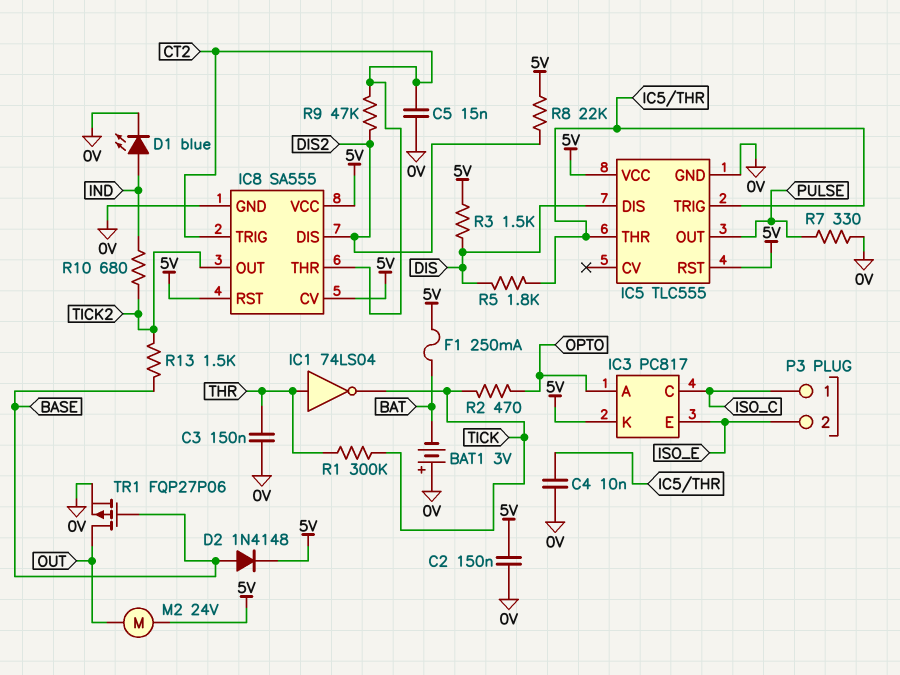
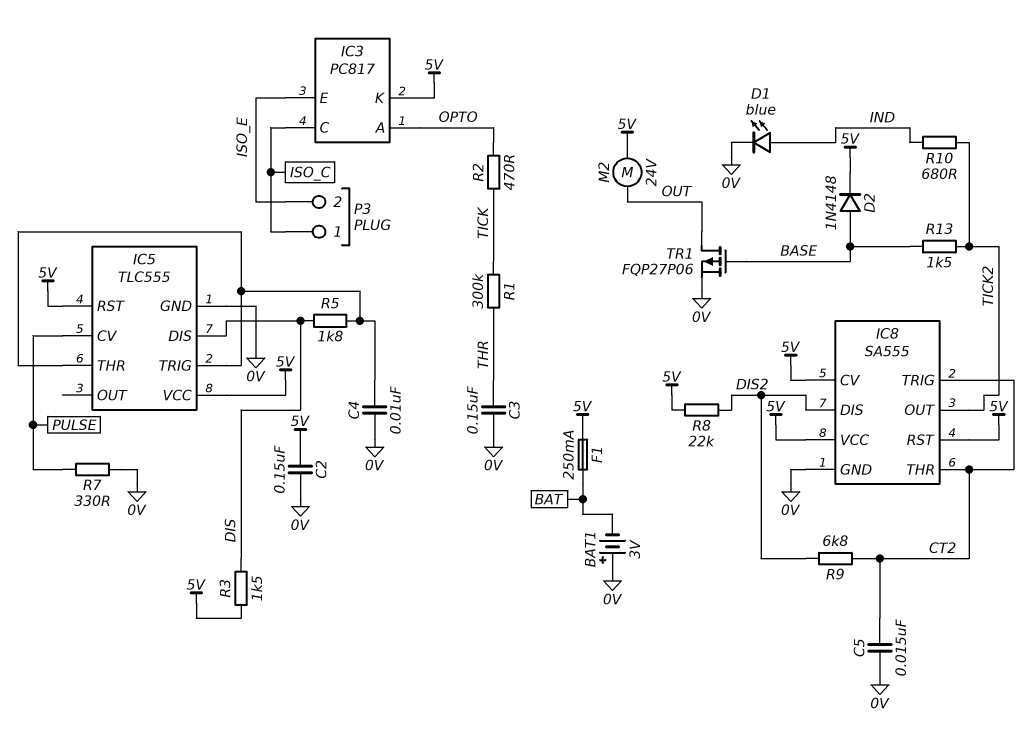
IC1: NOT 74LS04 (in THR, out TICK) -> none
IC5 pin CV: none -> PULSE
IC5 pin OUT: PULSE -> none
R9: 47k (CT2, DIS2) -> 6.8k (CT2, DIS2)

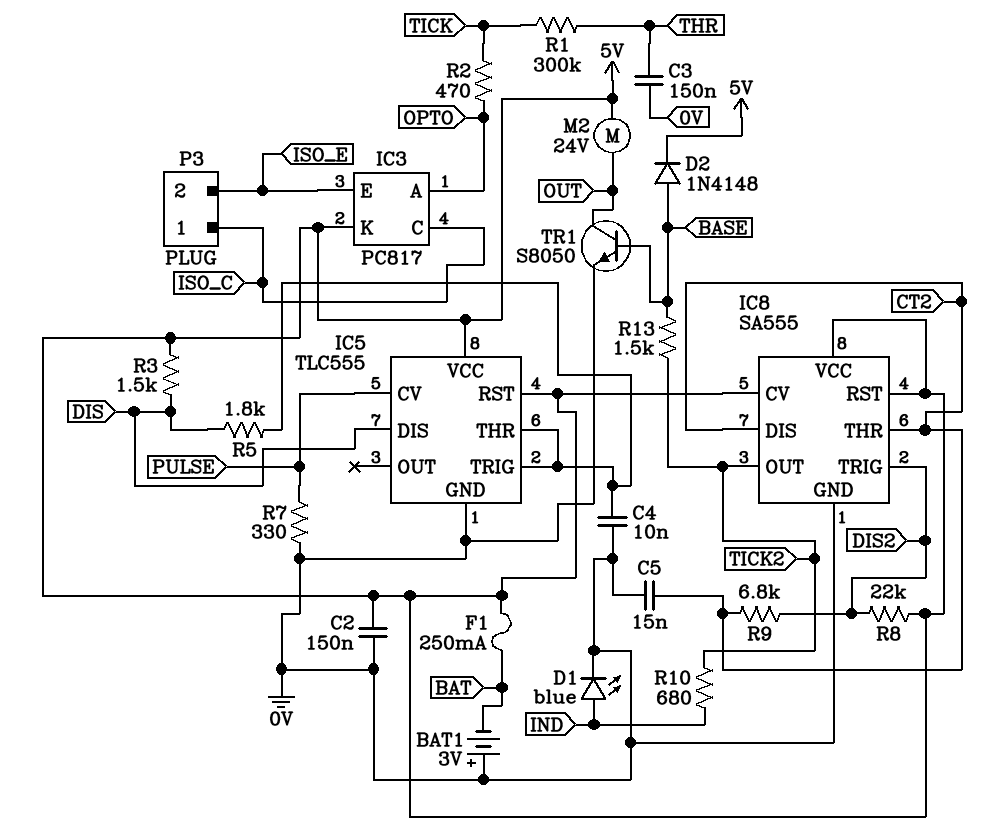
IC8 pin DIS: DIS2 -> CT2
IC8 pin TRIG: CT2 -> DIS2
TR1: PMOS FQP27P06 (G BASE, D OUT, S 0V) -> NPN S8050 (B BASE, C OUT, E 0V)

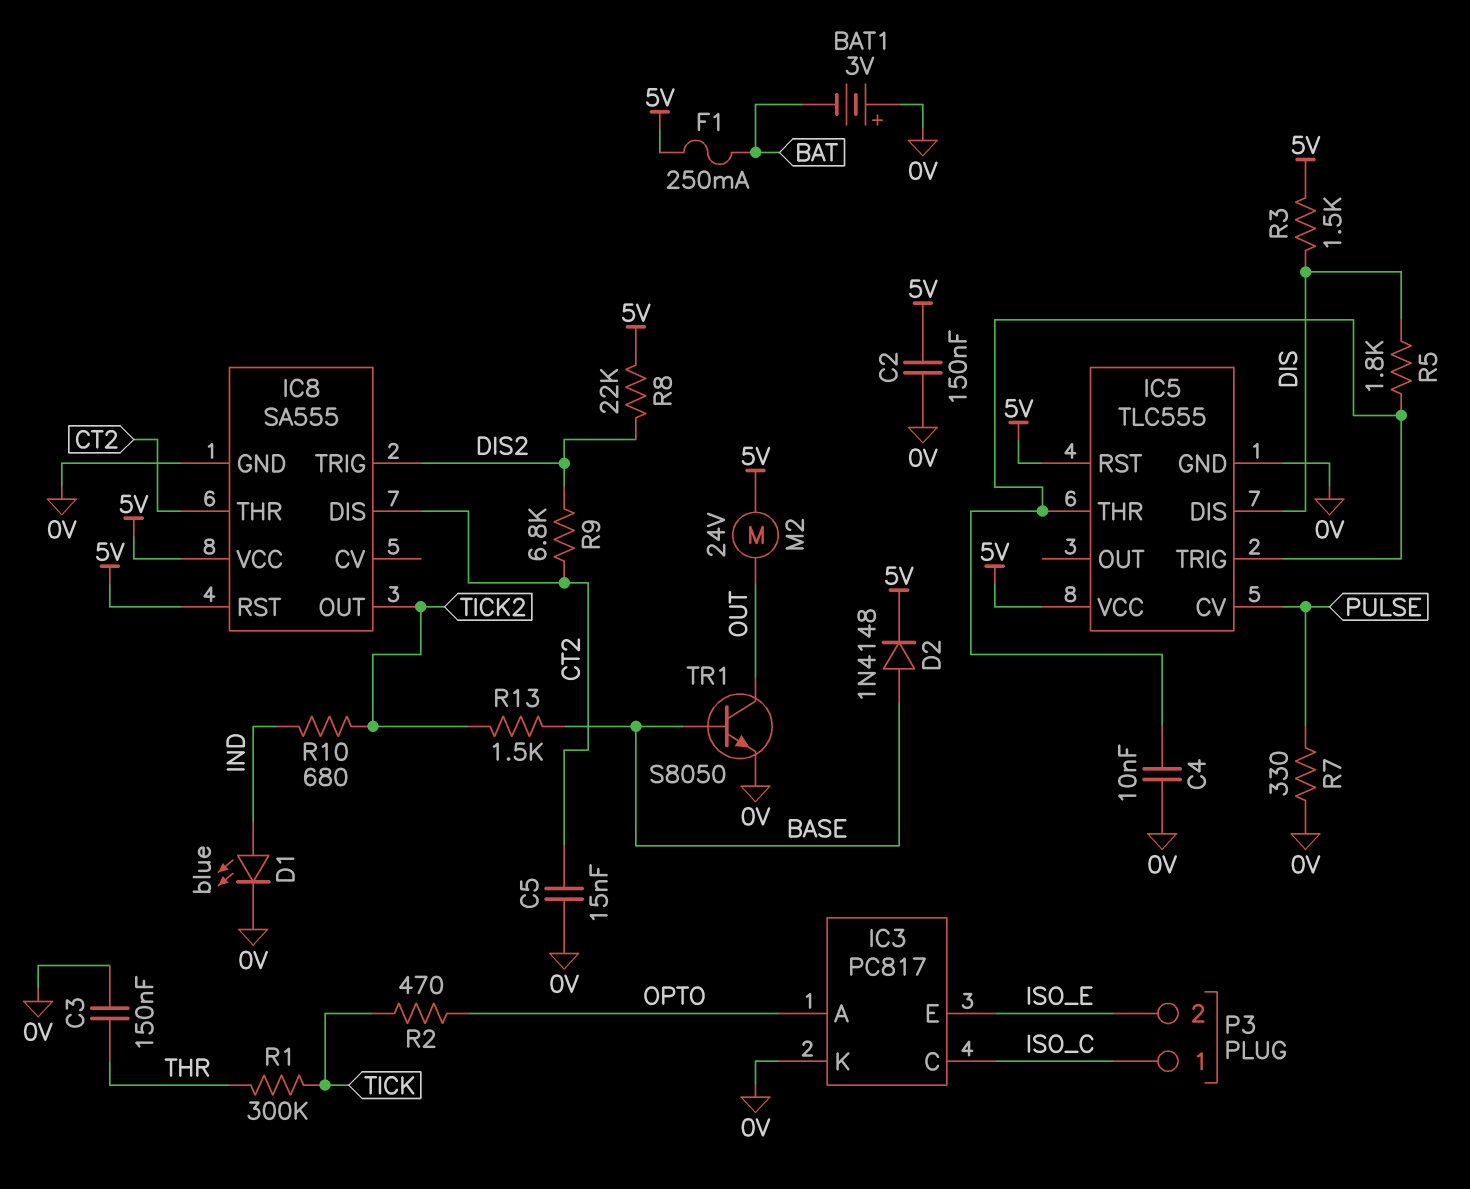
IC3 pin K: 5V -> 0V
IC8 pin CV: 5V -> none

